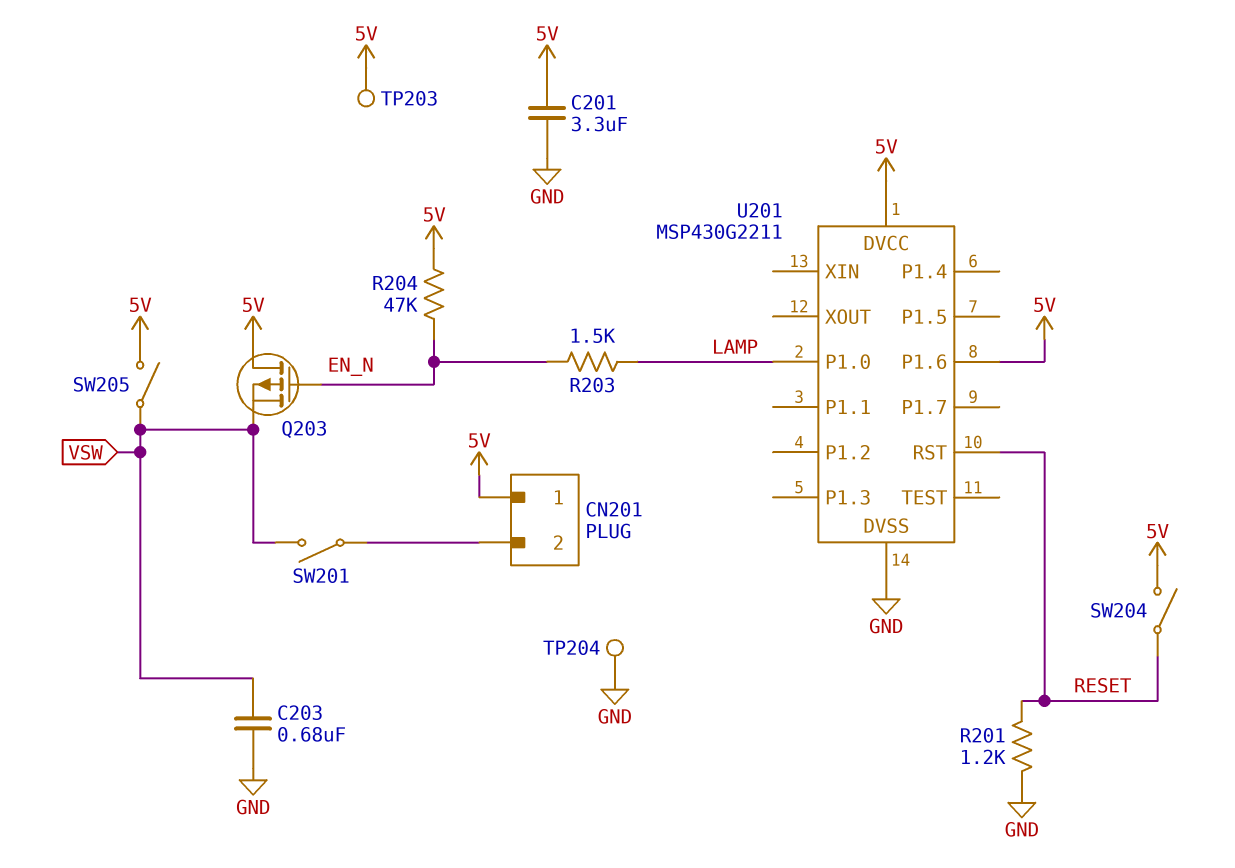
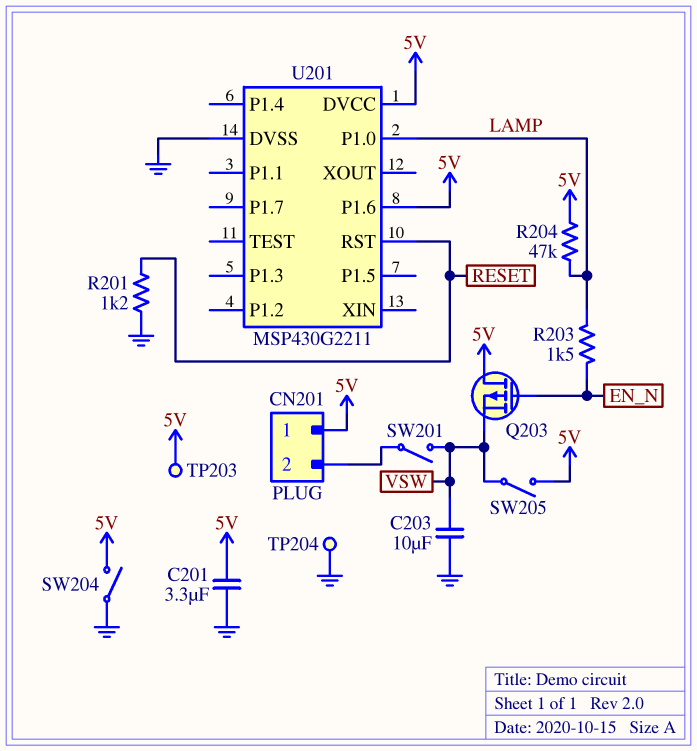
C203: 680nF (GND, VSW) -> 10uF (GND, VSW)
R204: 47k (5V, EN_N) -> 47k (5V, LAMP)
SW204: switch (5V, RESET) -> switch (5V, GND)

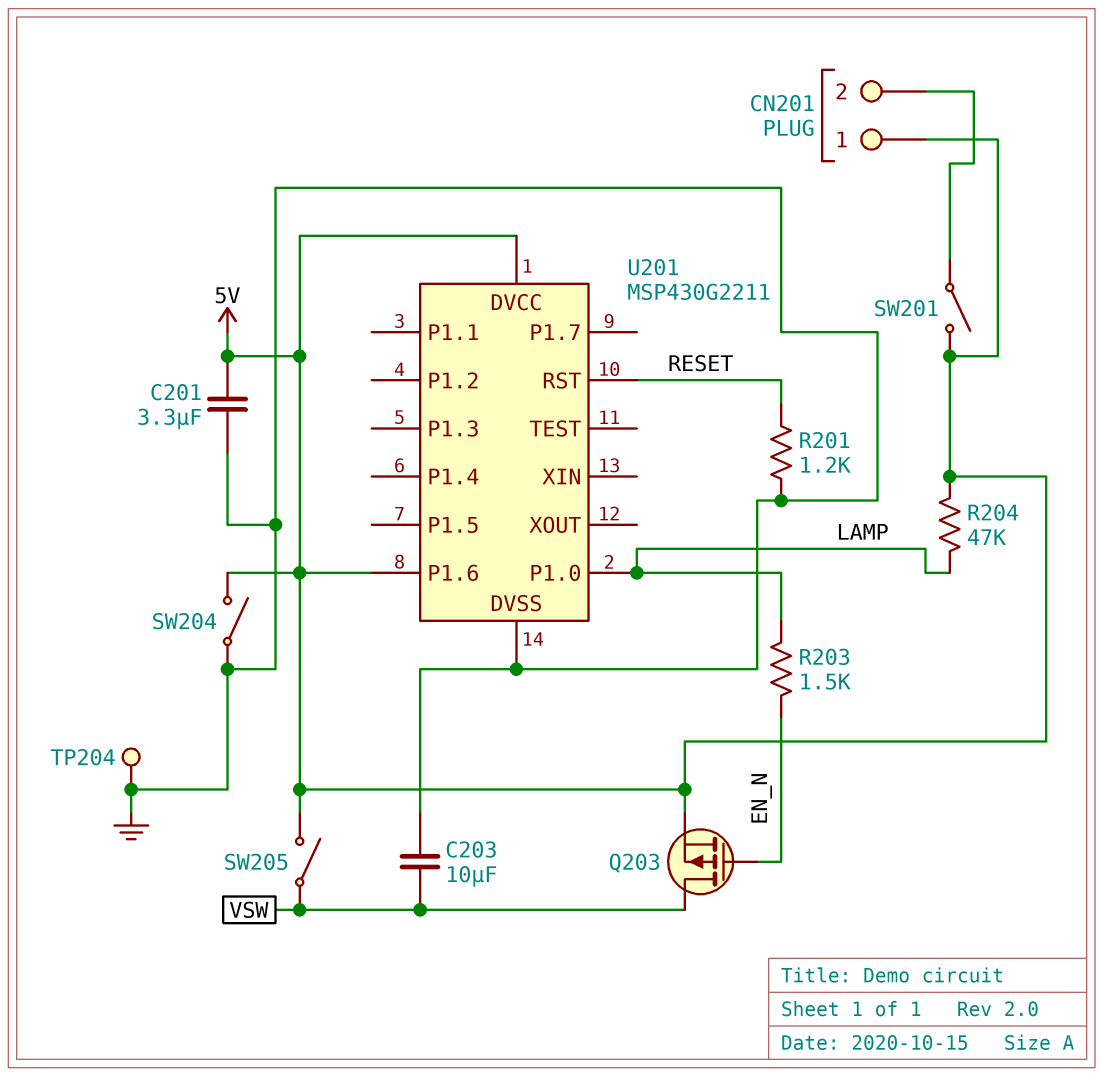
Q203: PMOS (G EN_N, D 5V, S VSW) -> PMOS (G EN_N, D VSW, S 5V)
SW201: switch (CN201/2, VSW) -> switch (5V, CN201/2)
TP203: test point (5V) -> none

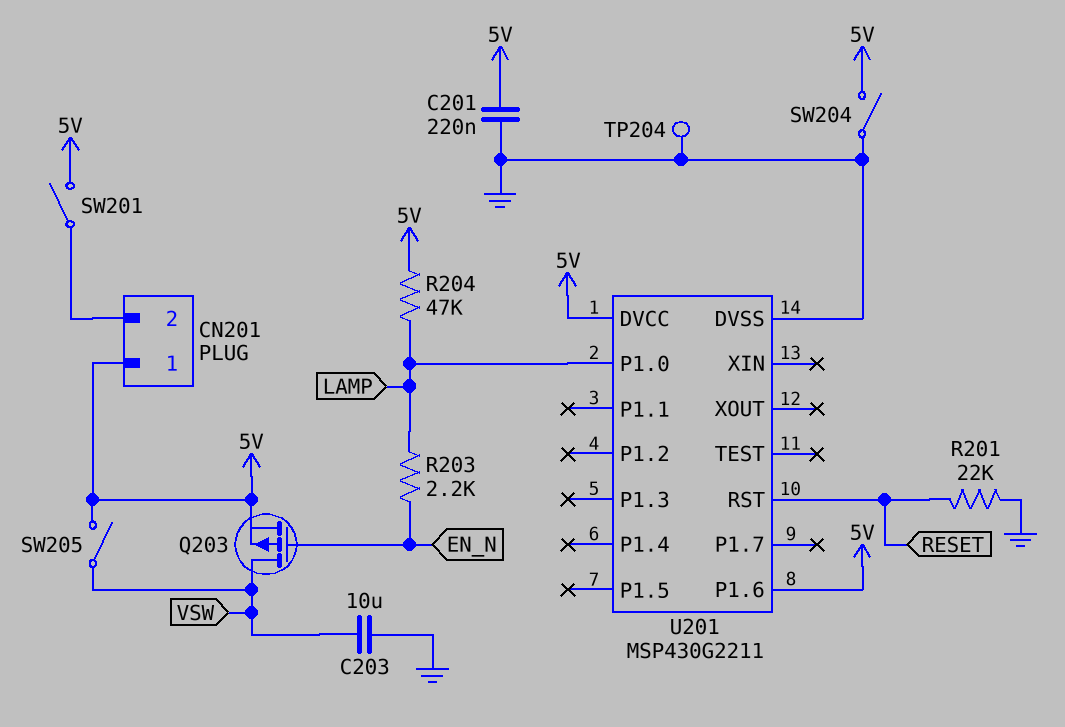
C201: 3.3uF (5V, GND) -> 220nF (5V, GND)
R201: 1.2k (GND, RESET) -> 22k (GND, RESET)
R203: 1.5k (EN_N, LAMP) -> 2.2k (EN_N, LAMP)

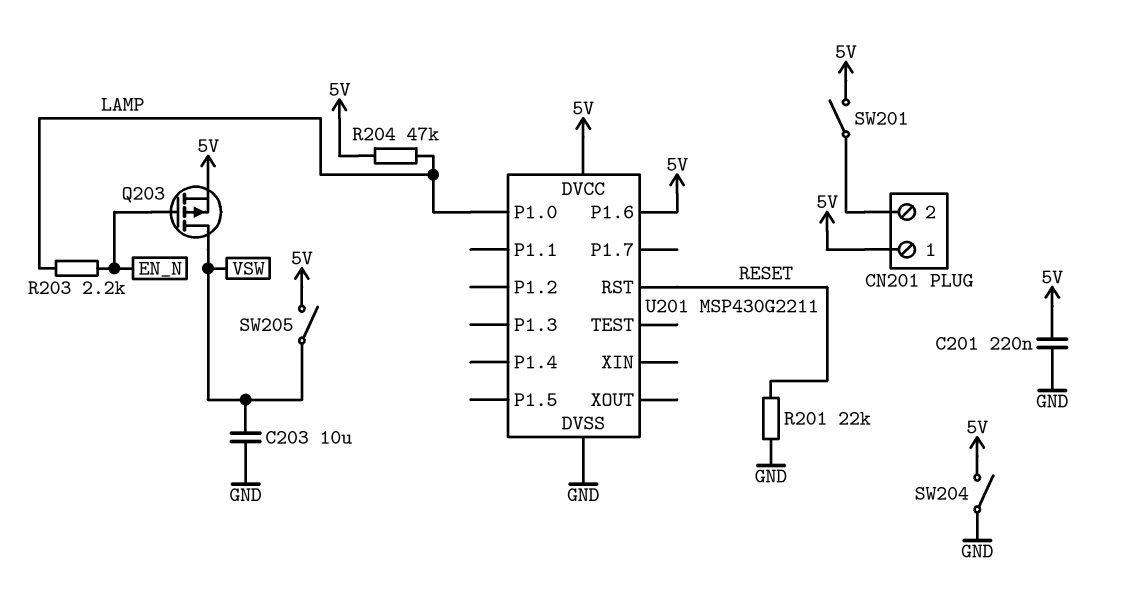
TP204: test point (GND) -> none

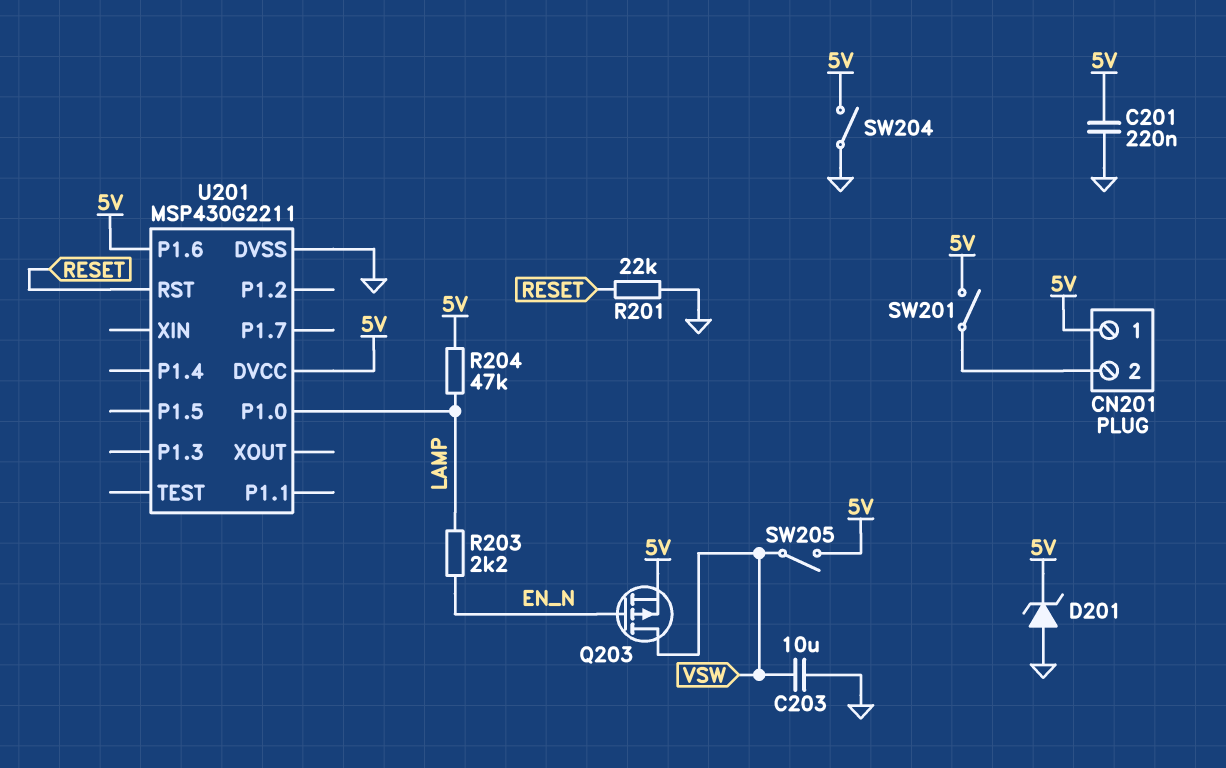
D201: none -> zener (A GND, K 5V)

